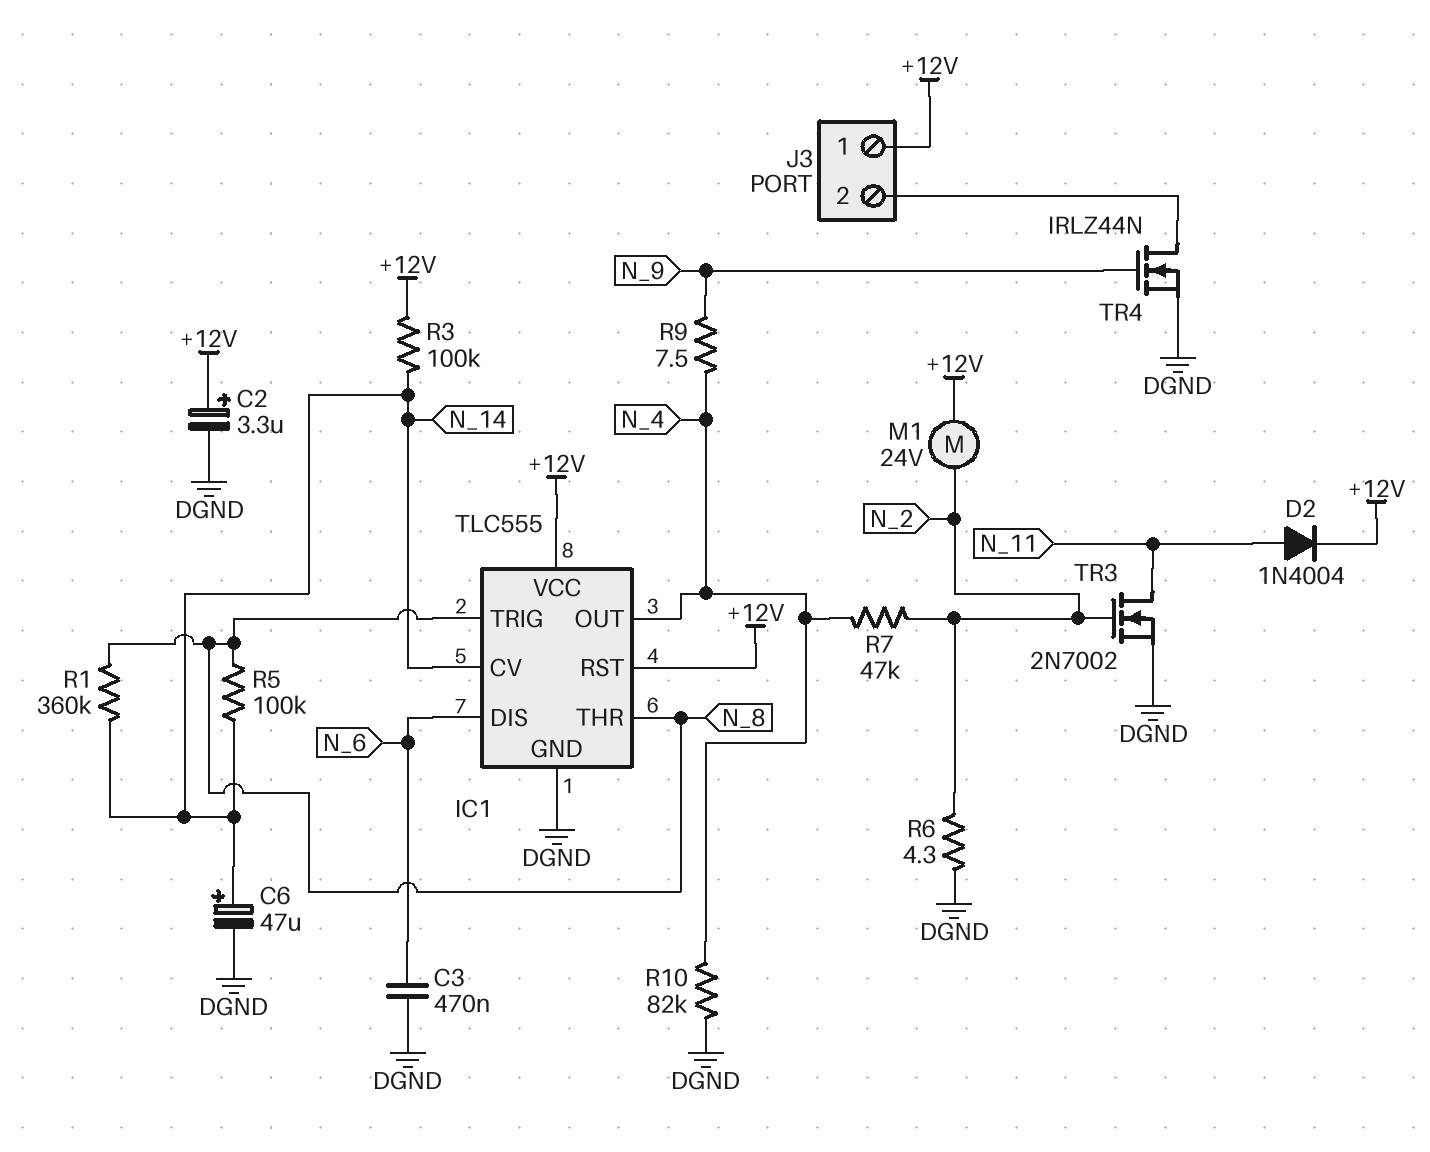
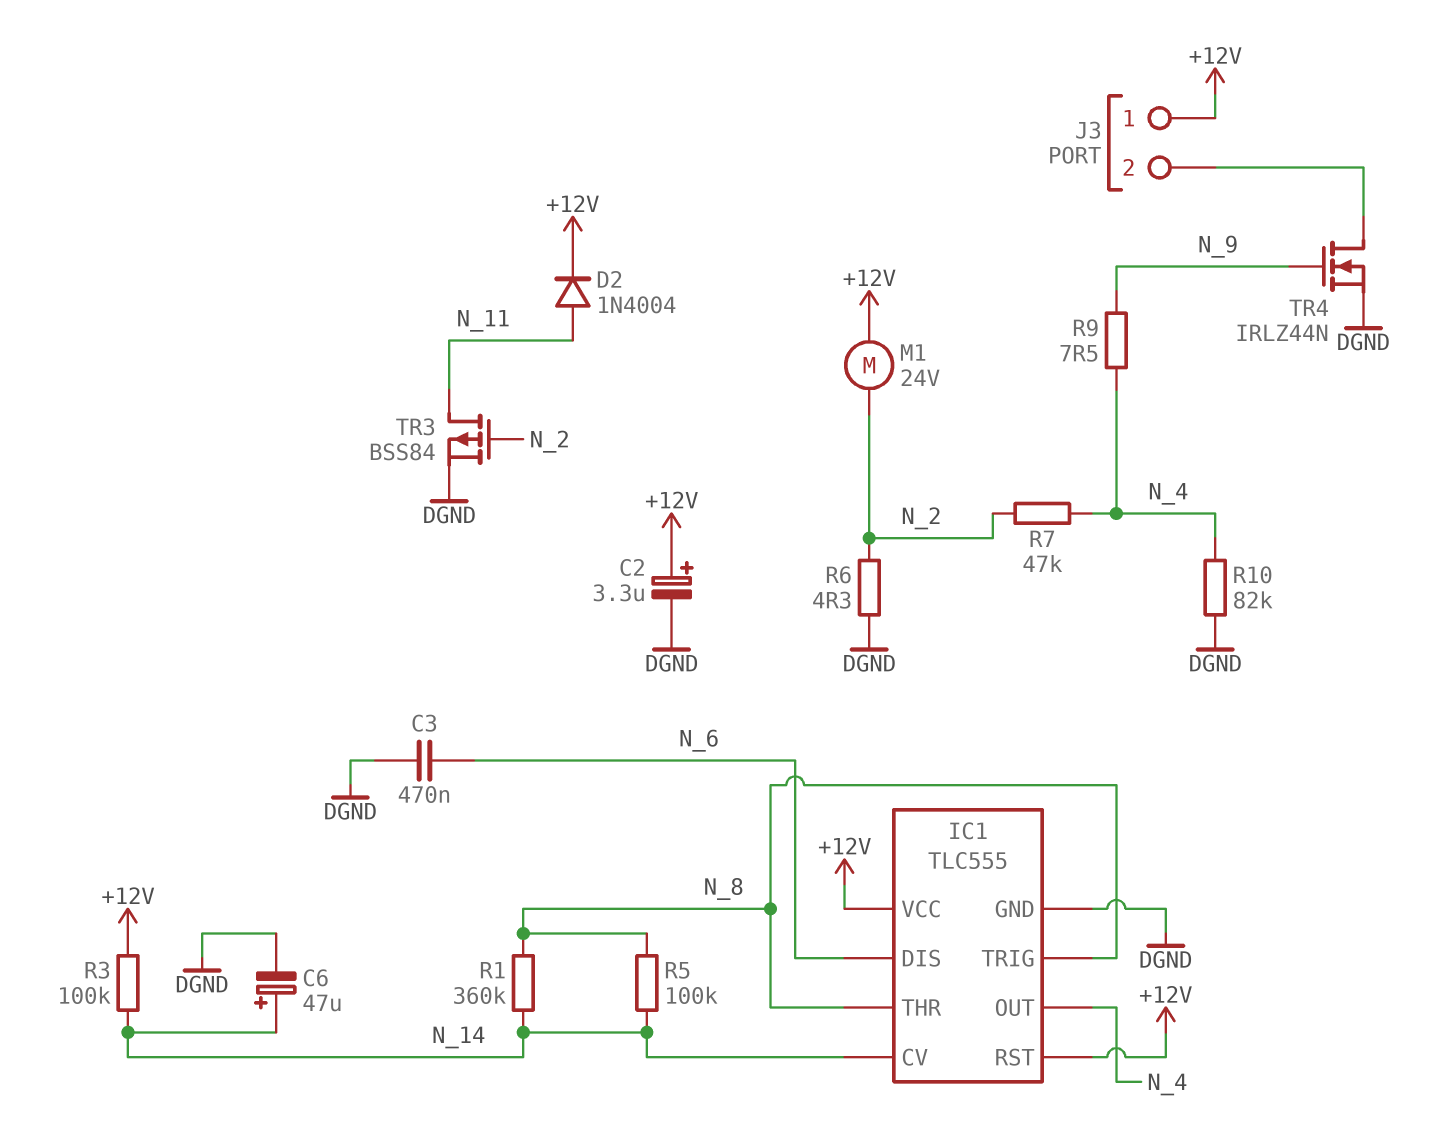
TR3: NMOS 2N7002 (G N_2, D N_11, S DGND) -> PMOS BSS84 (G N_2, D N_11, S DGND)

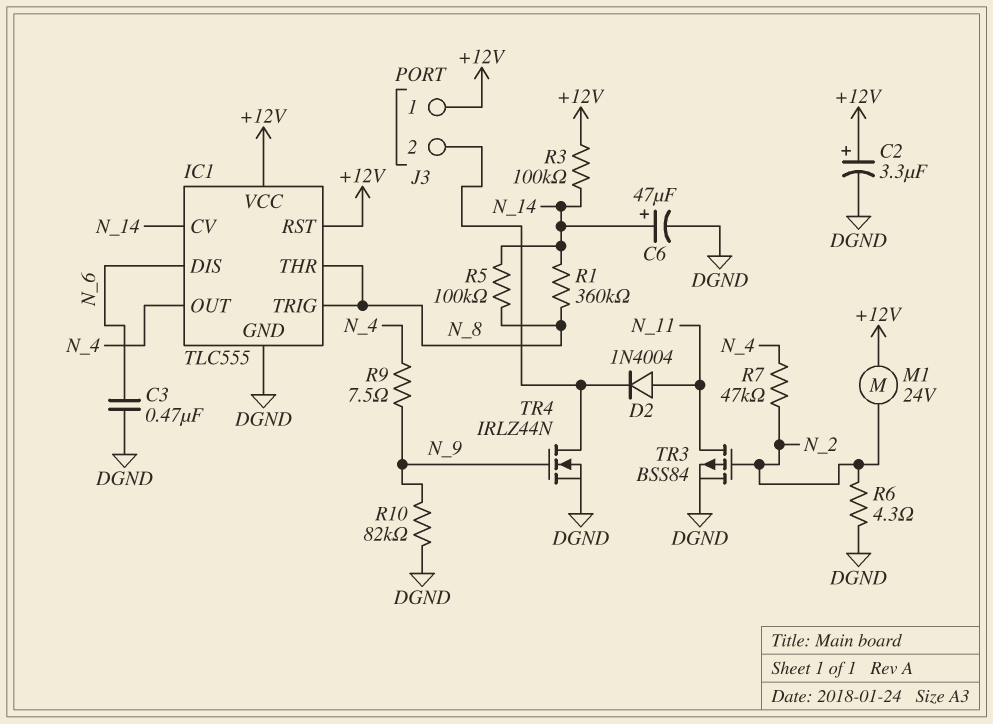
D2: diode 1N4004 (A N_11, K +12V) -> diode 1N4004 (A N_11, K J3/2)
R10: 82k (DGND, N_4) -> 82k (DGND, N_9)

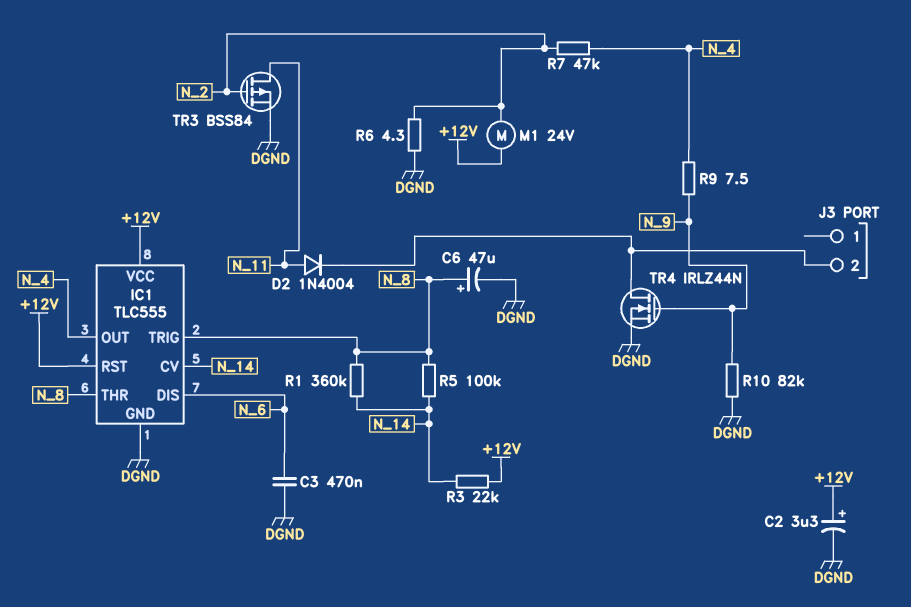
C6: 47uF (plus N_14, minus DGND) -> 47uF (plus N_8, minus DGND)
J3 pin 1: +12V -> none
R3: 100k (+12V, N_14) -> 22k (+12V, N_14)

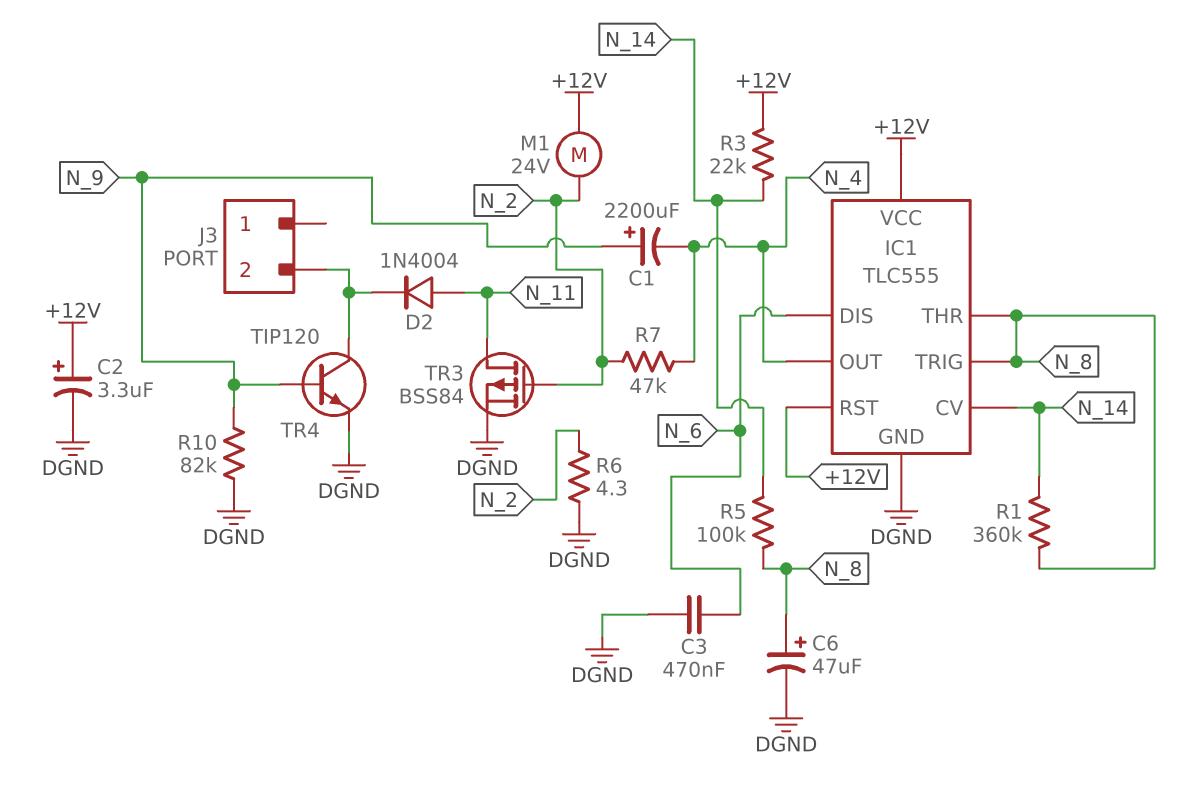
C1: none -> 2200uF (plus N_9, minus N_4)
R9: 7.5 (N_4, N_9) -> none
TR4: NMOS IRLZ44N (G N_9, D J3/2, S DGND) -> NPN TIP120 (B N_9, C J3/2, E DGND)

